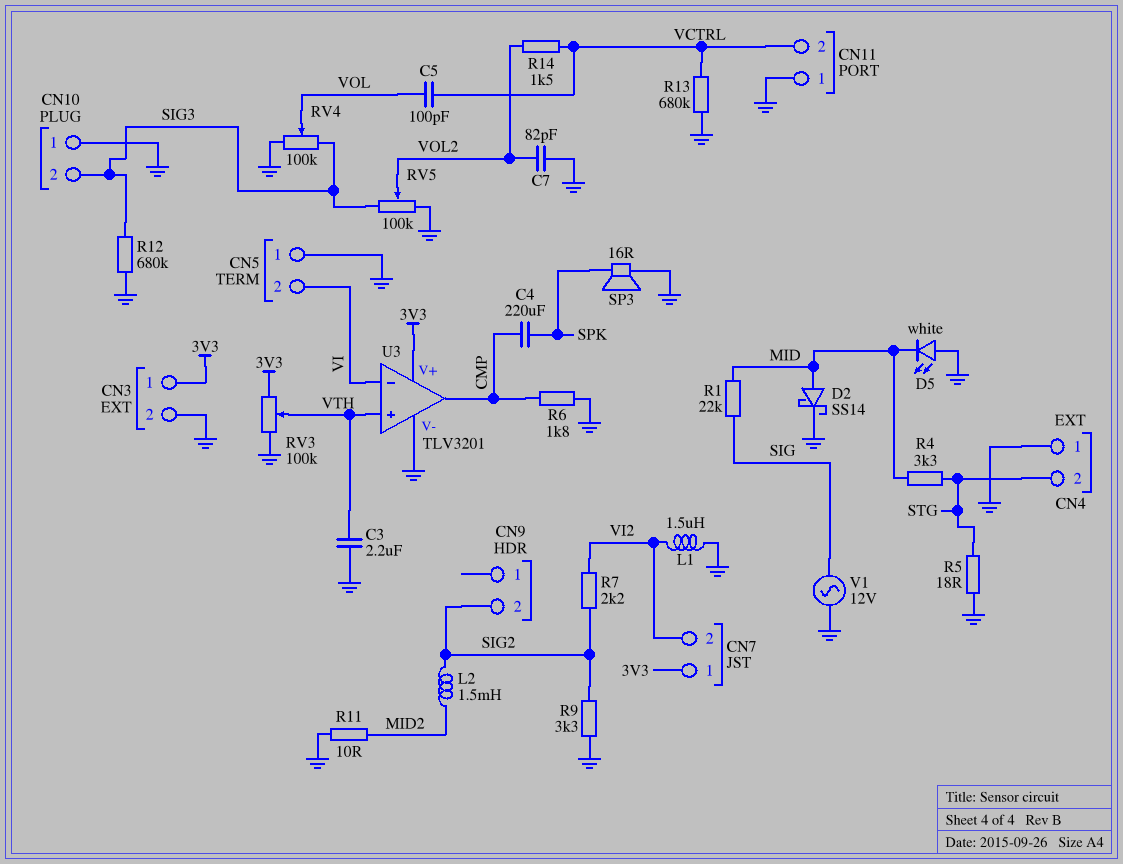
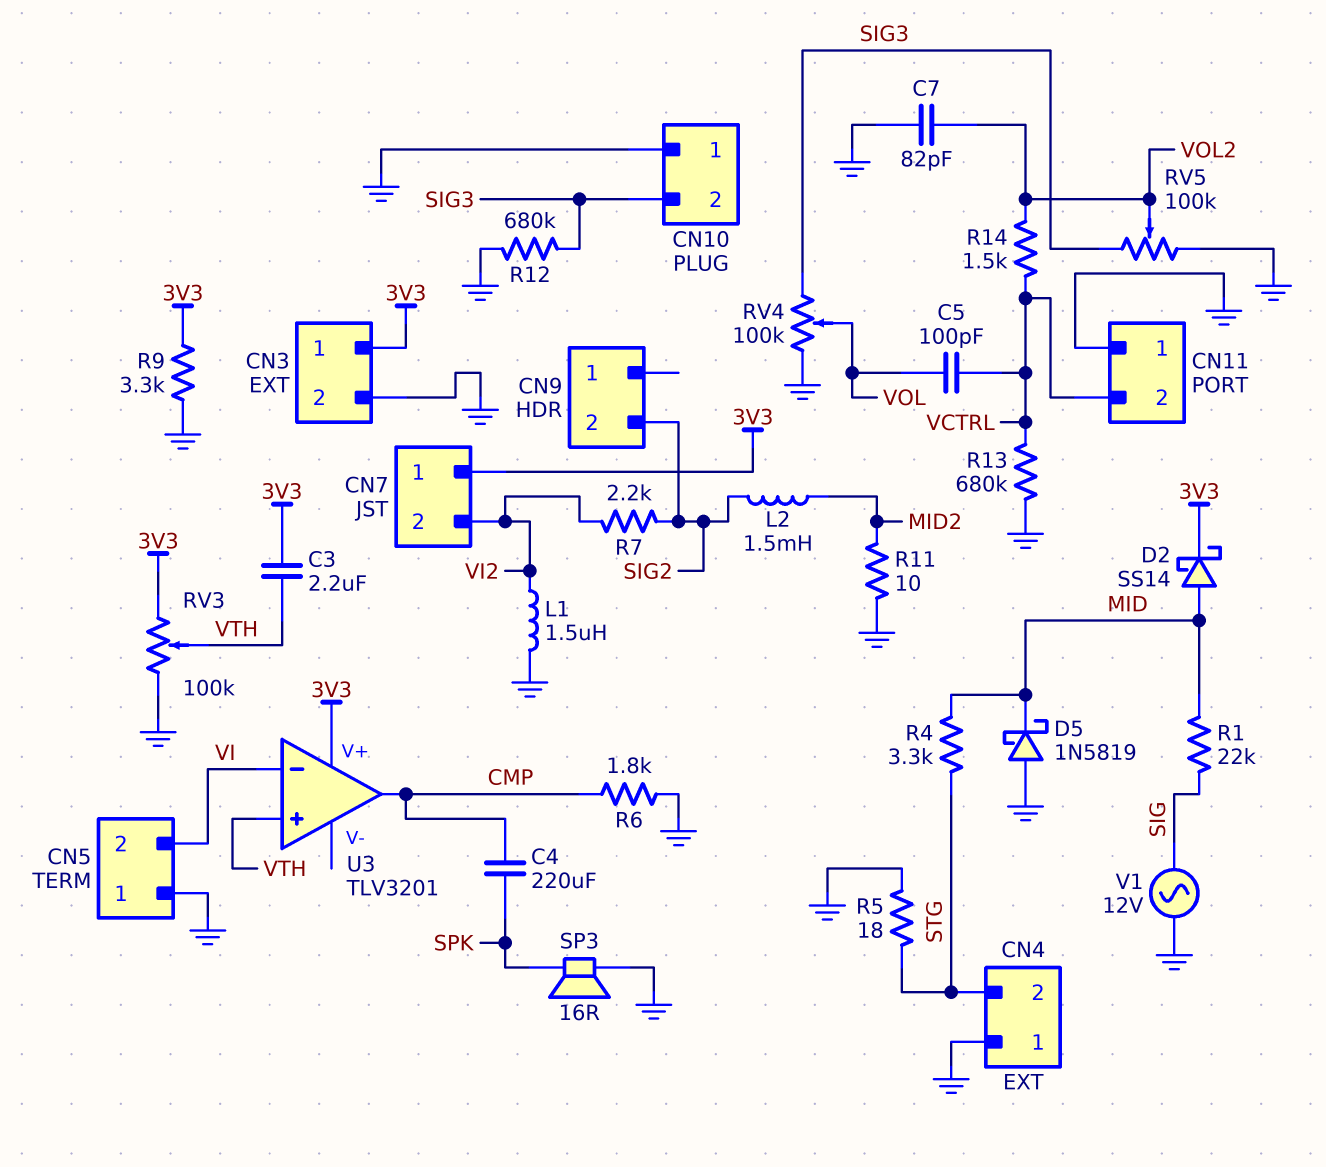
C3: 2.2uF (GND, VTH) -> 2.2uF (3V3, VTH)
D2: schottky SS14 (A MID, K GND) -> schottky SS14 (A MID, K 3V3)
D5: LED white (A GND, K MID) -> schottky 1N5819 (A GND, K MID)
R9: 3.3k (GND, SIG2) -> 3.3k (3V3, GND)
U3 pin V-: GND -> none

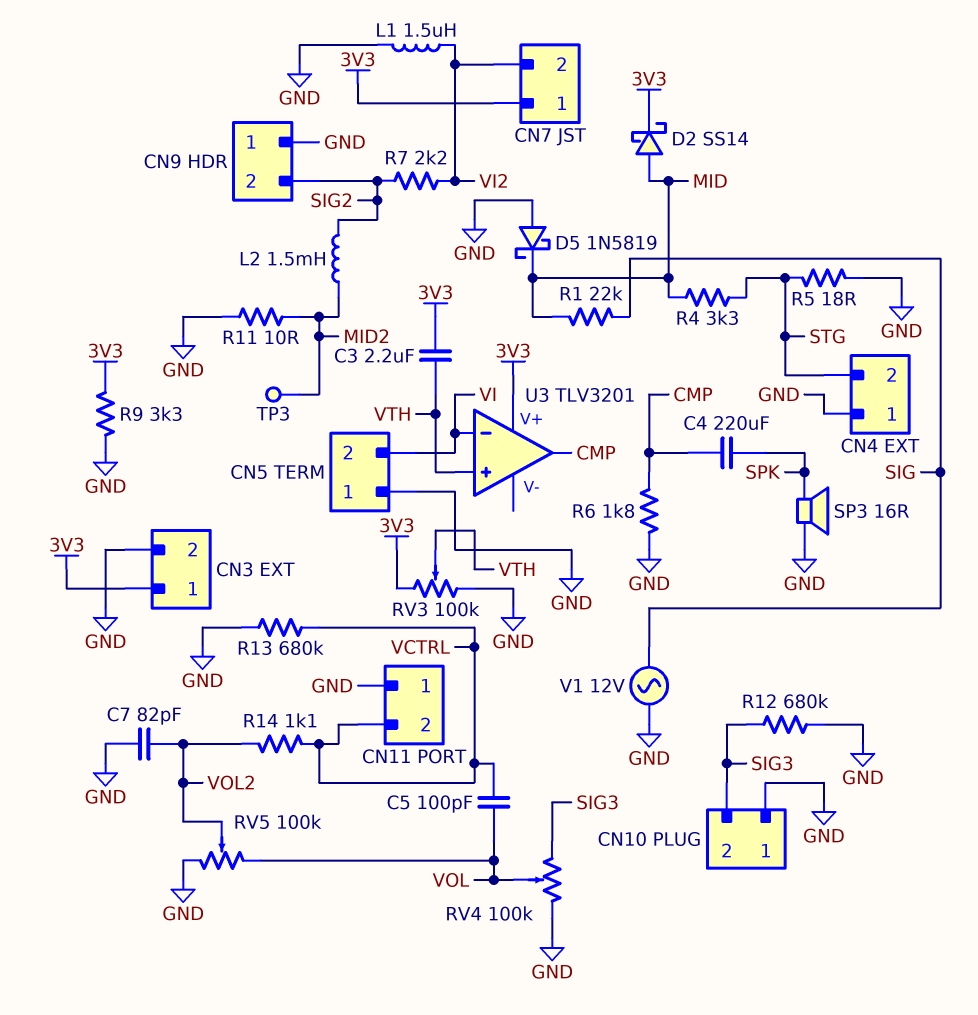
CN9 pin 1: none -> GND
R14: 1.5k (VCTRL, VOL2) -> 1.1k (VCTRL, VOL2)
RV5: 100k (GND, SIG3, wiper VOL2) -> 100k (GND, VOL, wiper VOL2)
TP3: none -> test point (MID2)

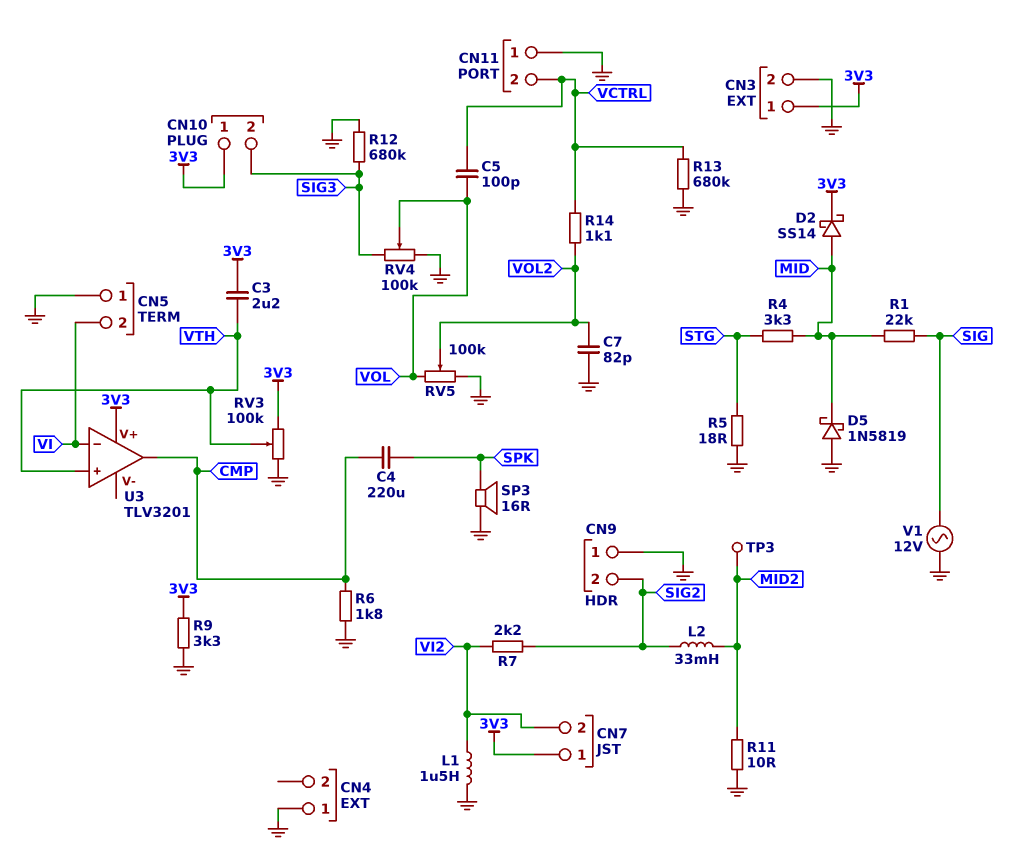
CN4 pin 2: STG -> none
CN10 pin 1: GND -> 3V3
L2: 1.5mH (MID2, SIG2) -> 33mH (MID2, SIG2)

